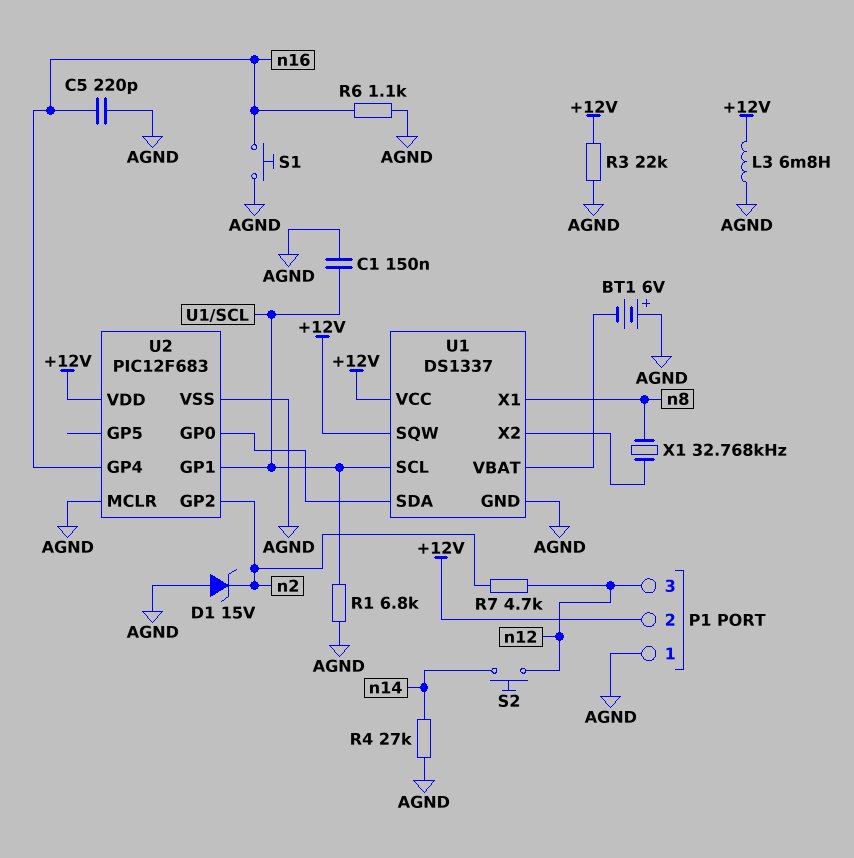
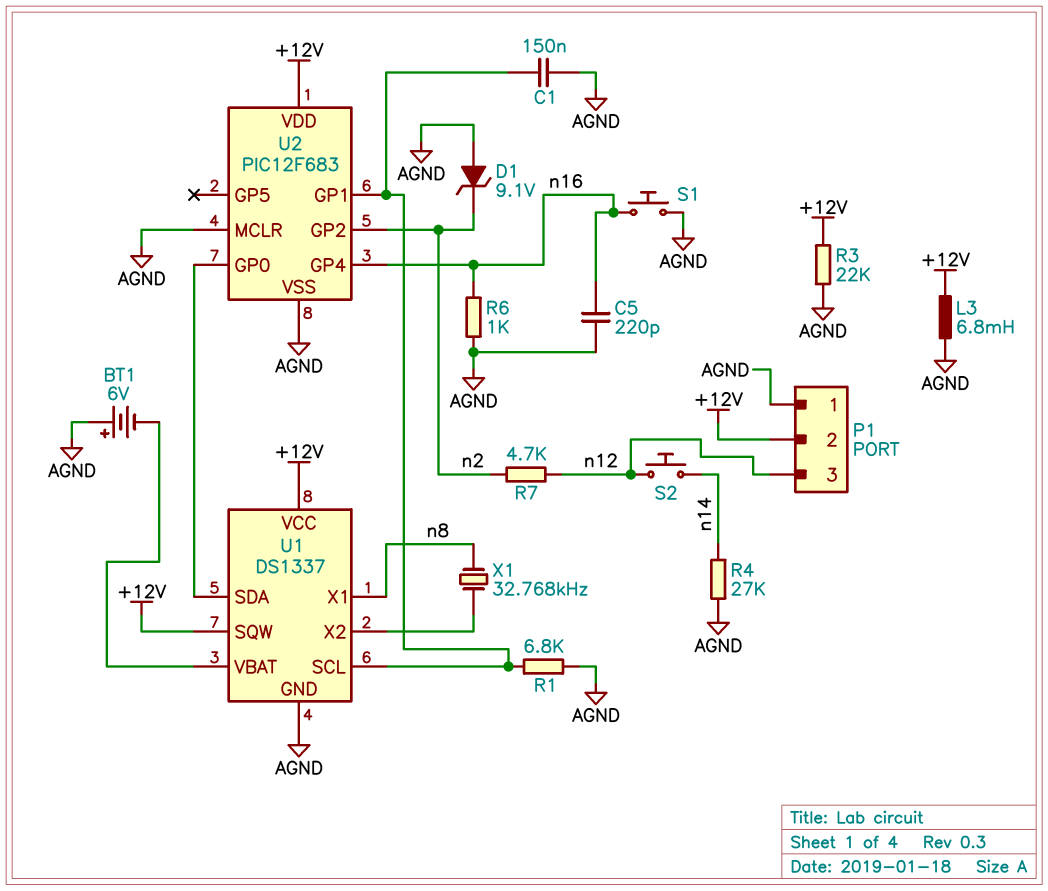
D1: zener 15V (A AGND, K n2) -> zener 9.1V (A AGND, K n2)
R6: 1.1k (AGND, n16) -> 1k (AGND, n16)

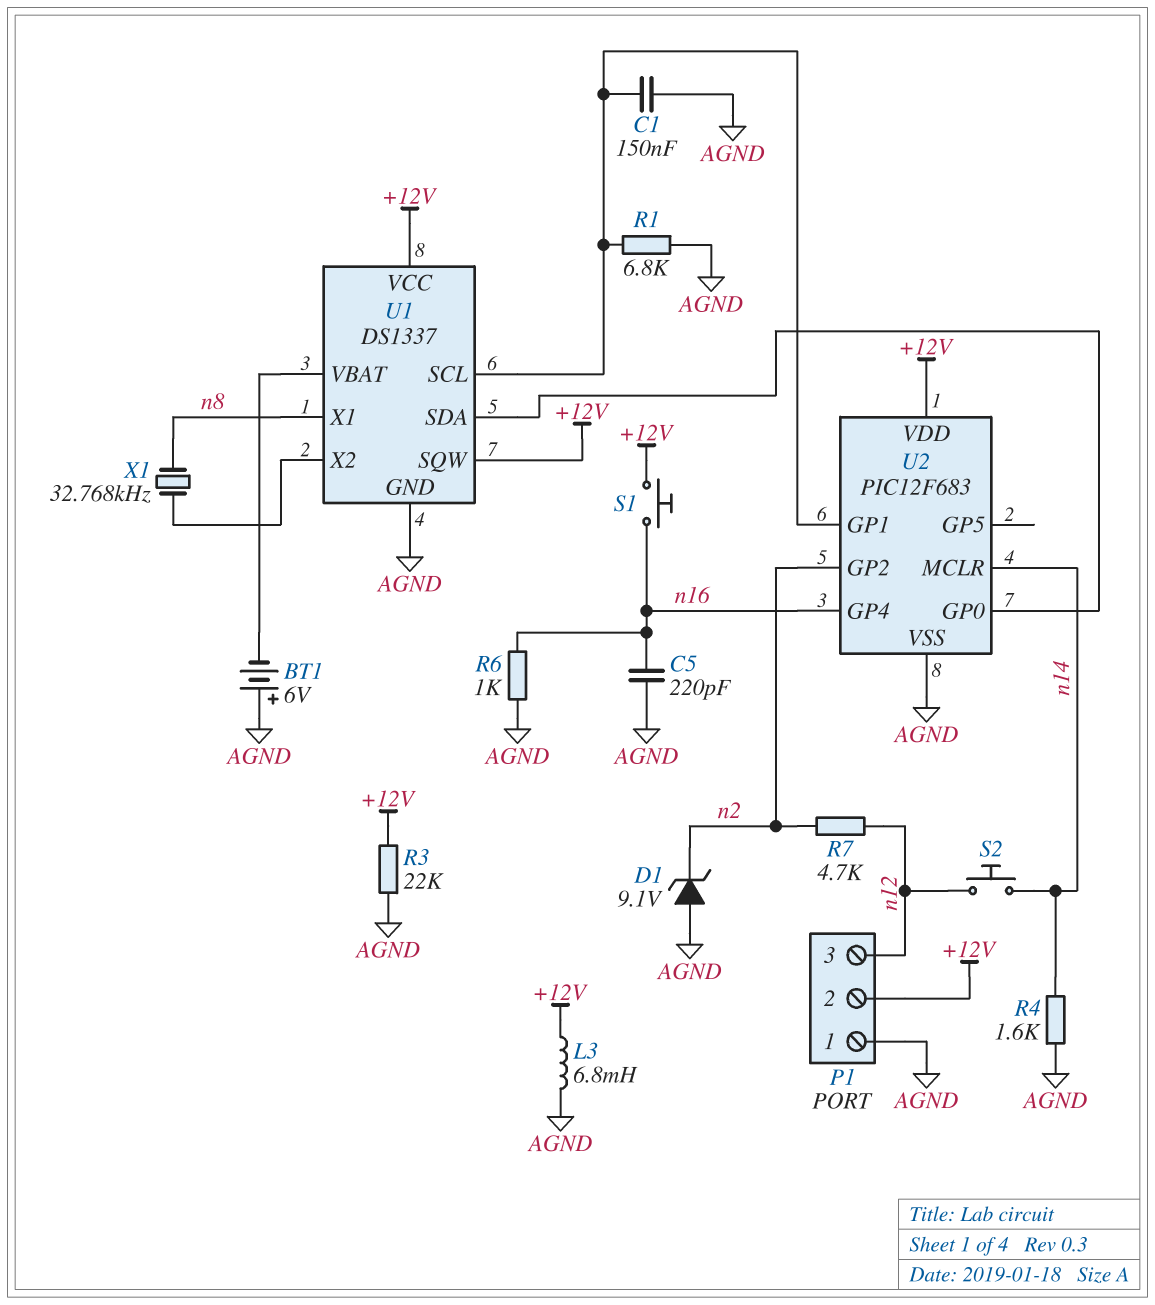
R4: 27k (AGND, n14) -> 1.6k (AGND, n14)
S1: button (AGND, n16) -> button (+12V, n16)
U2 pin MCLR: AGND -> n14

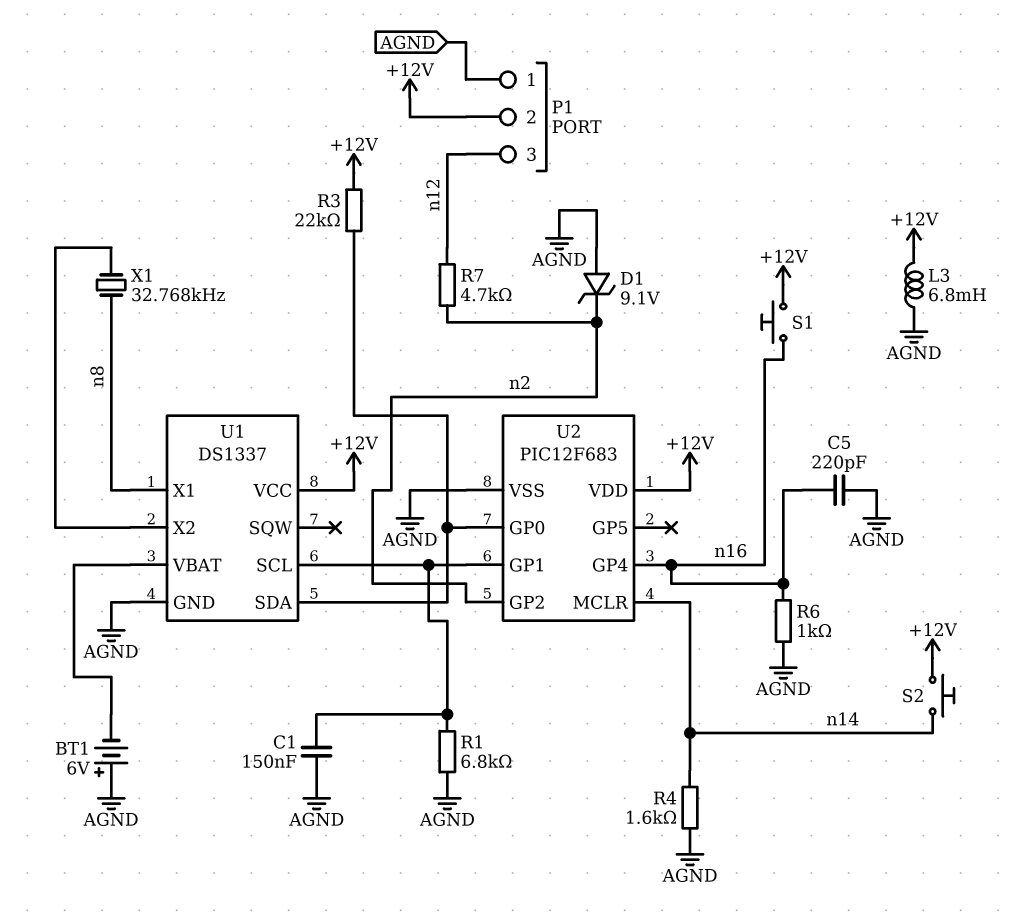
R3: 22k (+12V, AGND) -> 22k (+12V, U1/SDA)
S2: button (n12, n14) -> button (+12V, n14)
U1 pin SQW: +12V -> none

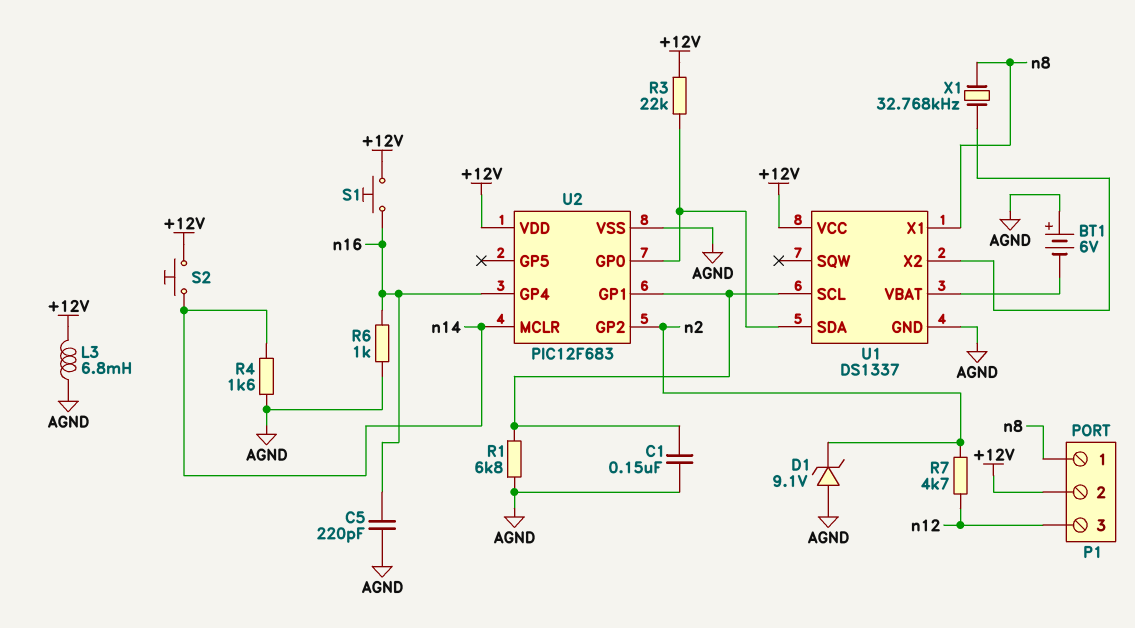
P1 pin 1: AGND -> n8

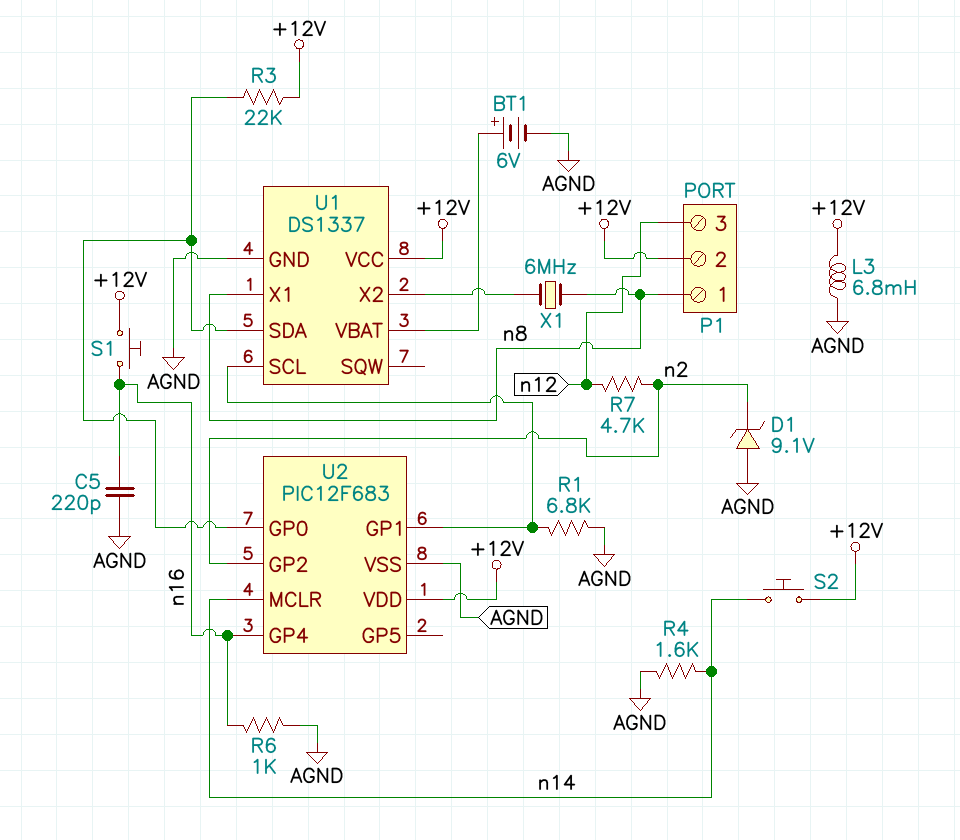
BT1: 6V (plus AGND, minus U1/VBAT) -> 6V (plus U1/VBAT, minus AGND)
C1: 150nF (AGND, U1/SCL) -> none
X1: 32.768kHz (U1/X2, n8) -> 6MHz (U1/X2, n8)

